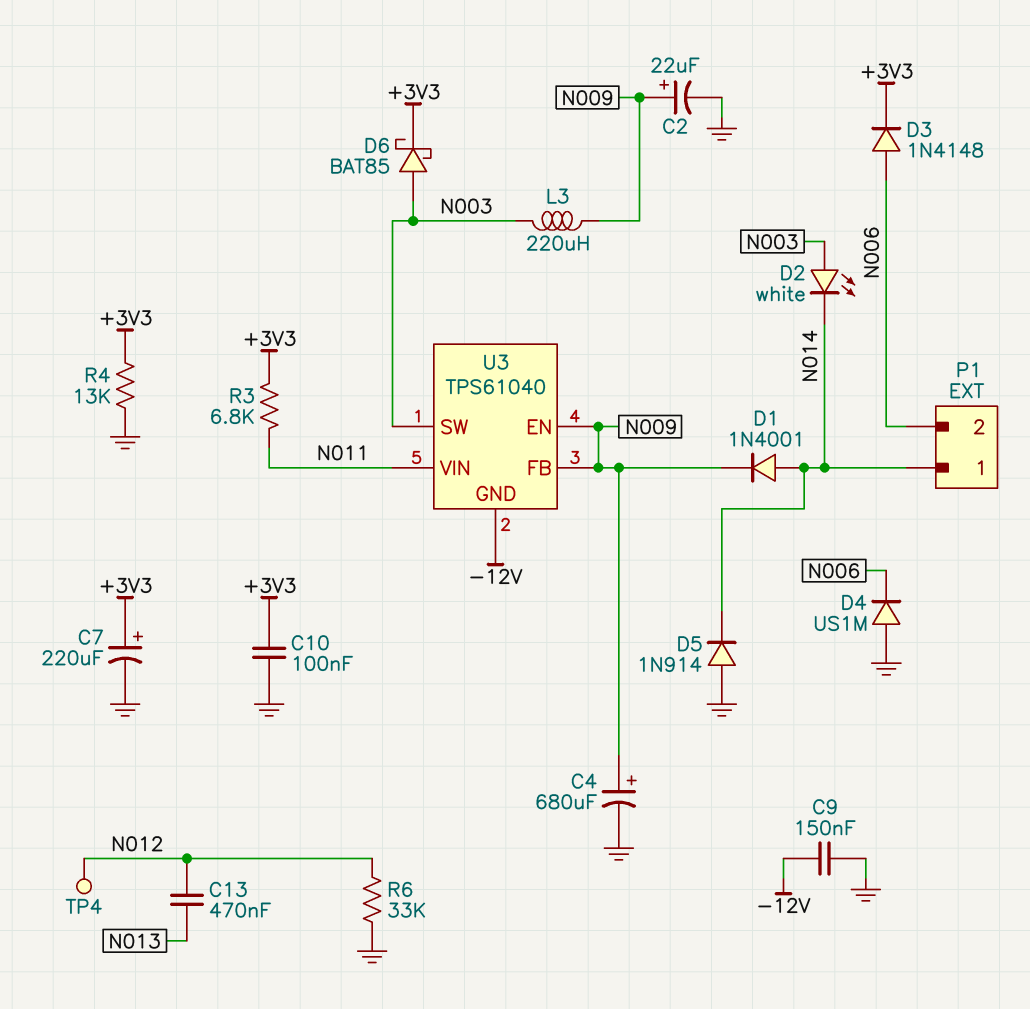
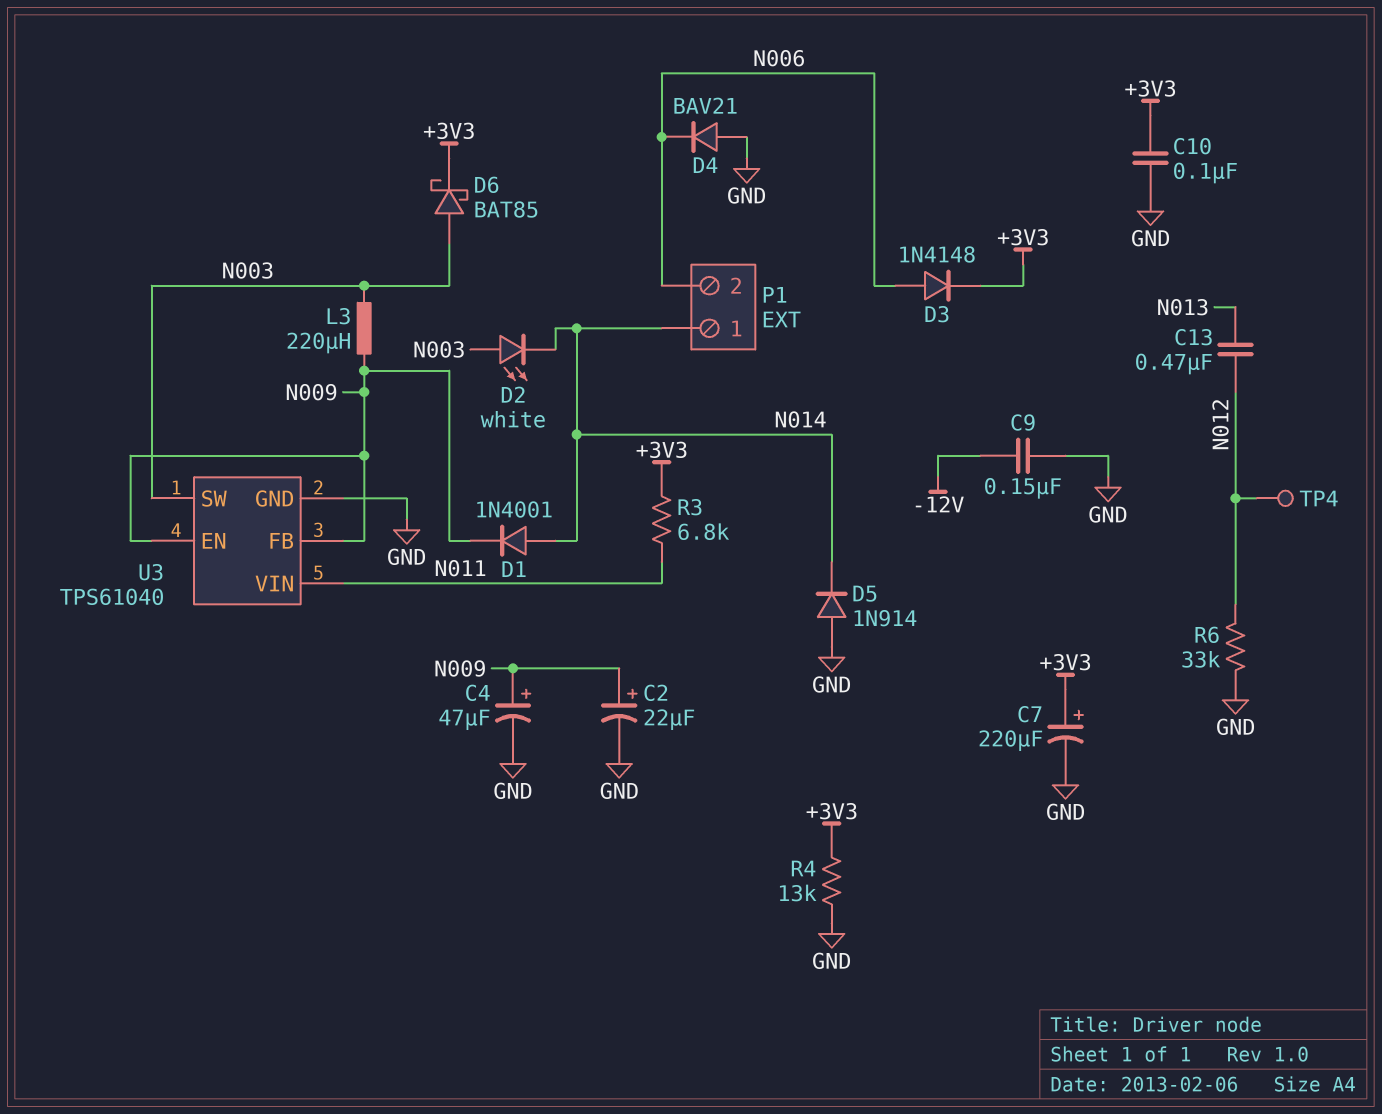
C4: 680uF (plus N009, minus GND) -> 47uF (plus N009, minus GND)
D4: diode US1M (A GND, K N006) -> diode BAV21 (A GND, K N006)
U3 pin GND: -12V -> GND

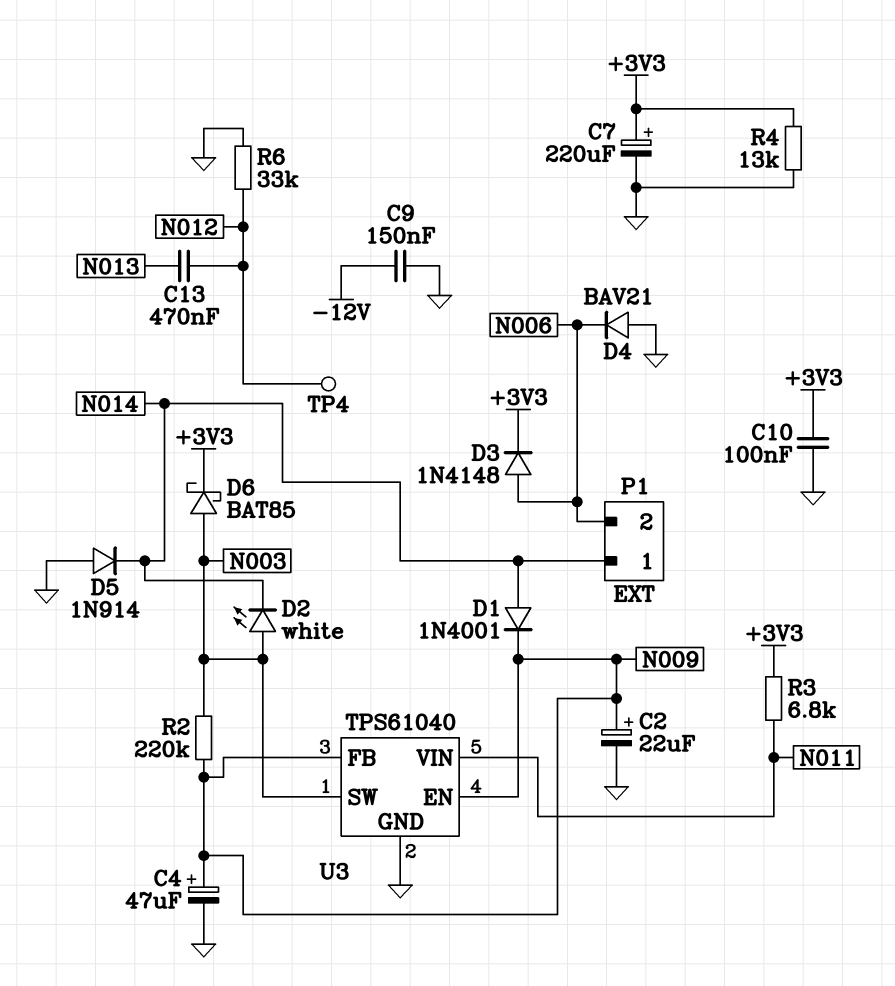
L3: 220uH (N003, N009) -> none
R2: none -> 220k (N003, N009)

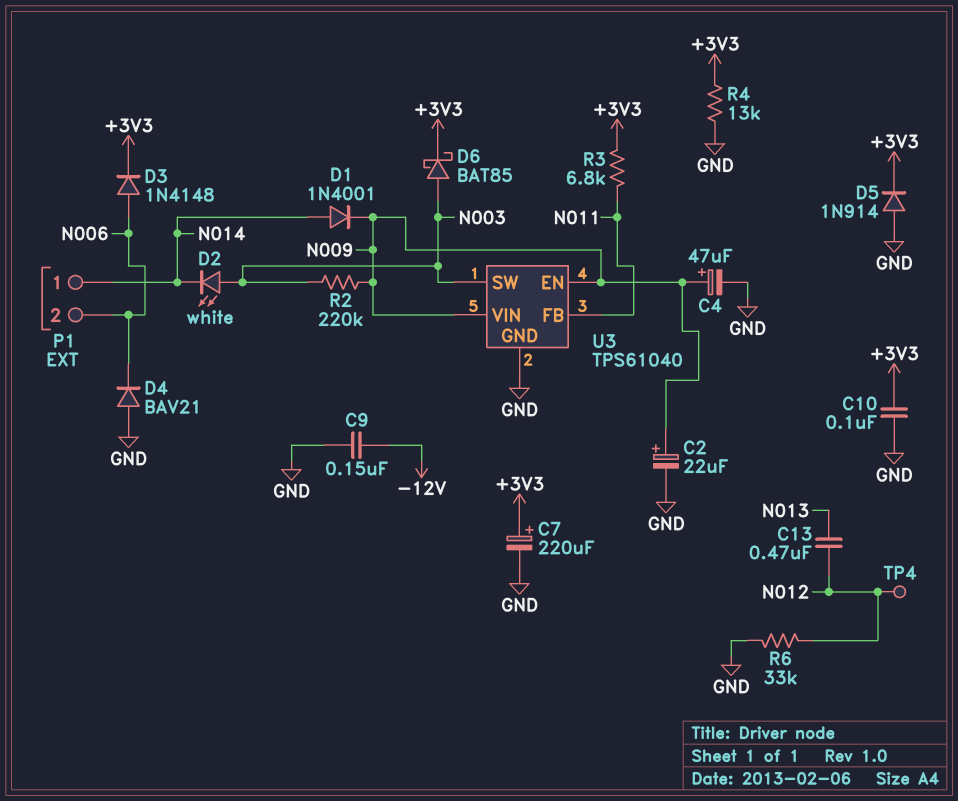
D5: diode 1N914 (A GND, K N014) -> diode 1N914 (A GND, K +3V3)
U3 pin FB: N009 -> N011
U3 pin VIN: N011 -> N009

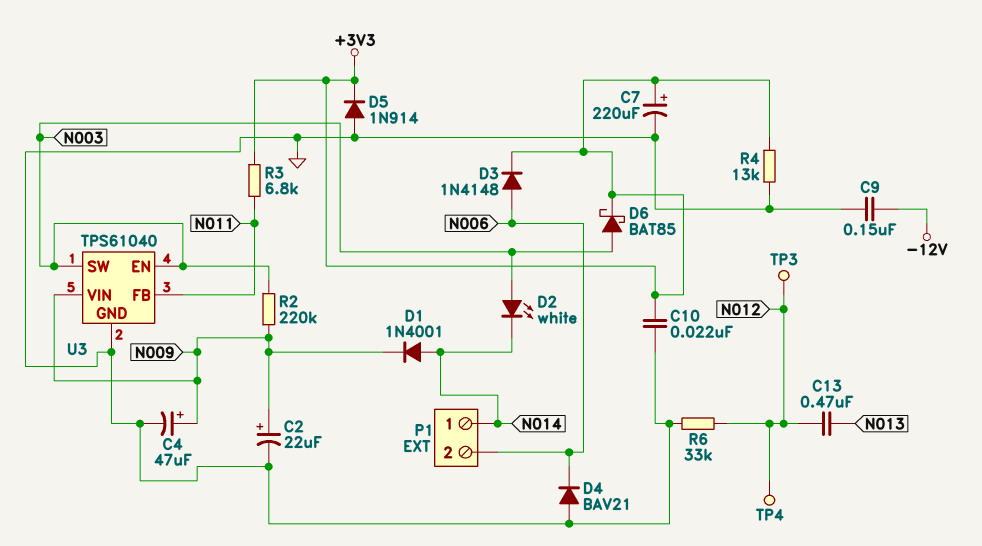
C10: 100nF (+3V3, GND) -> 22nF (+3V3, GND)
TP3: none -> test point (N012)
U3 pin EN: N009 -> N003

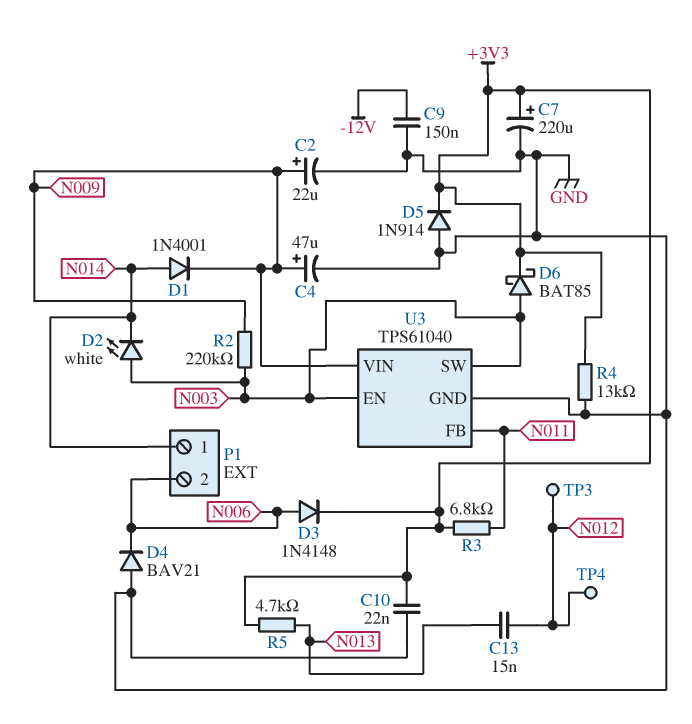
C13: 470nF (N012, N013) -> 15nF (N012, N013)
R5: none -> 4.7k (+3V3, N013)
R6: 33k (GND, N012) -> none

